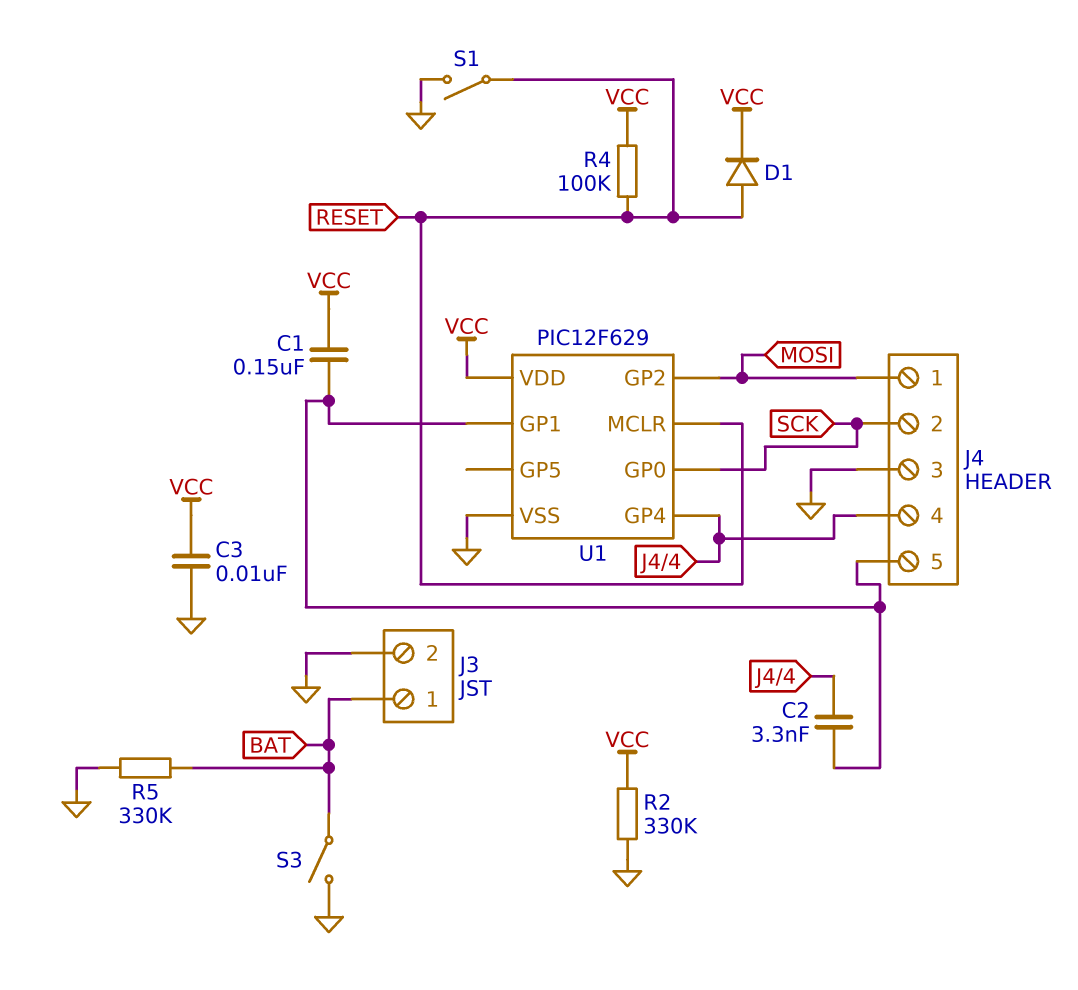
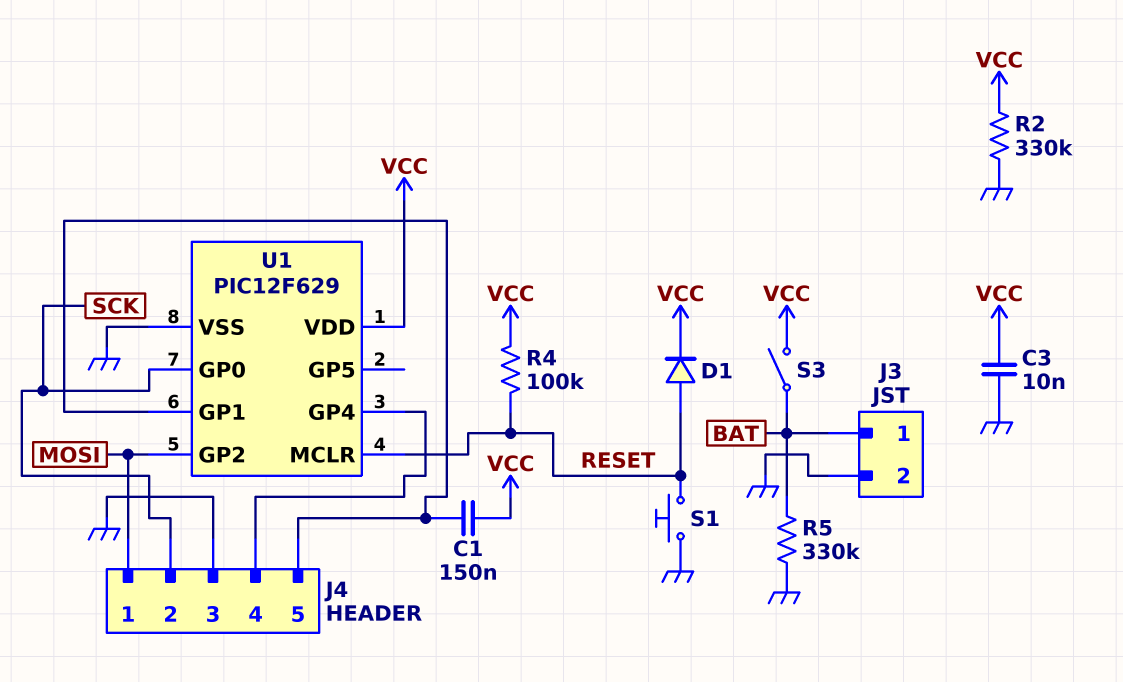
C2: 3.3nF (J4/4, J4/5) -> none
S1: switch (GND, RESET) -> button (GND, RESET)
S3: switch (BAT, GND) -> switch (BAT, VCC)

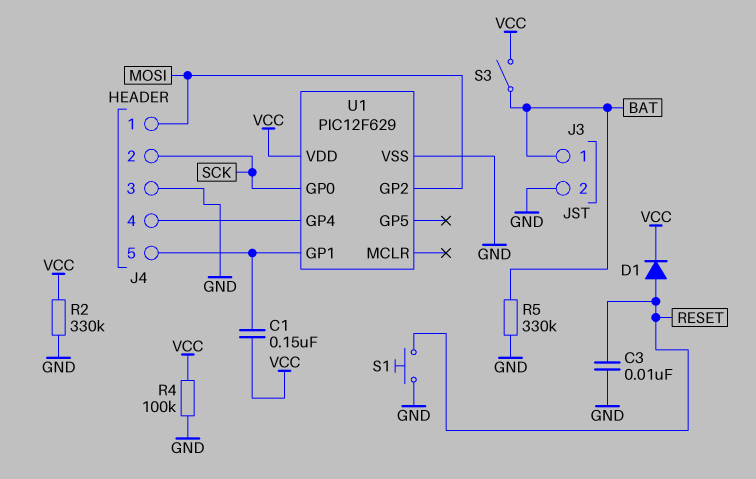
C3: 10nF (GND, VCC) -> 10nF (GND, RESET)
R4: 100k (RESET, VCC) -> 100k (GND, VCC)
U1 pin MCLR: RESET -> none

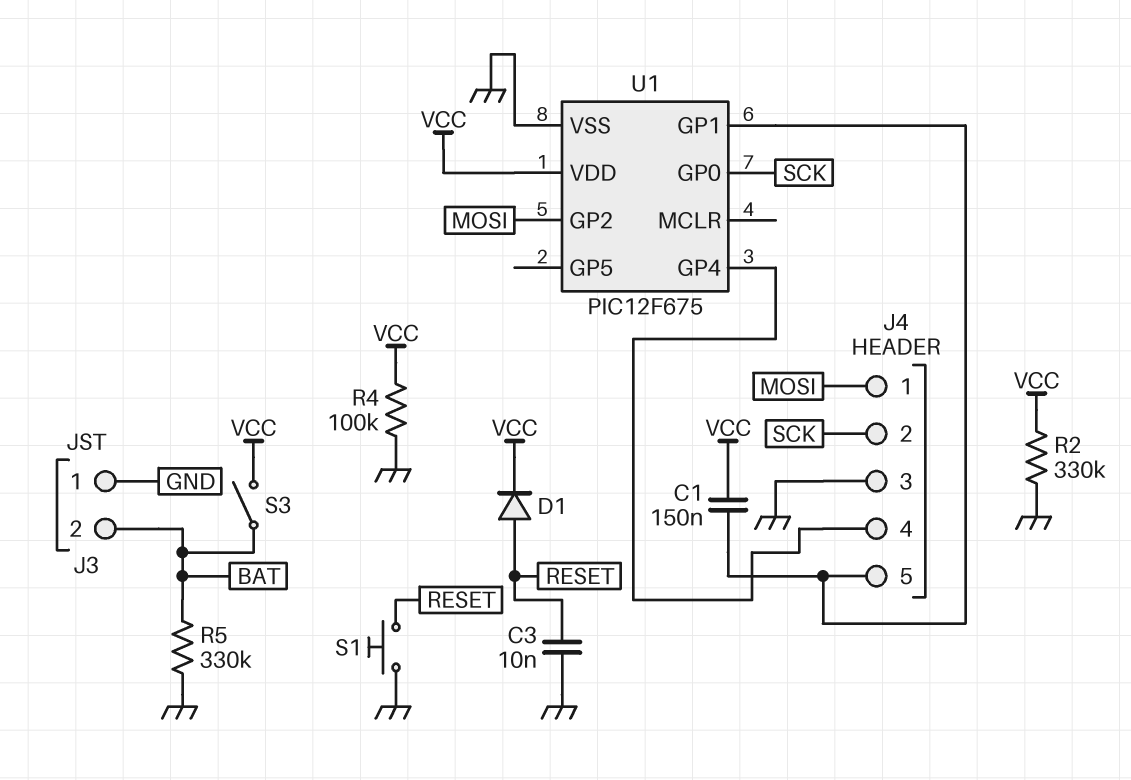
J3 pin 1: BAT -> GND
J3 pin 2: GND -> BAT
U1: PIC12F629 -> PIC12F675

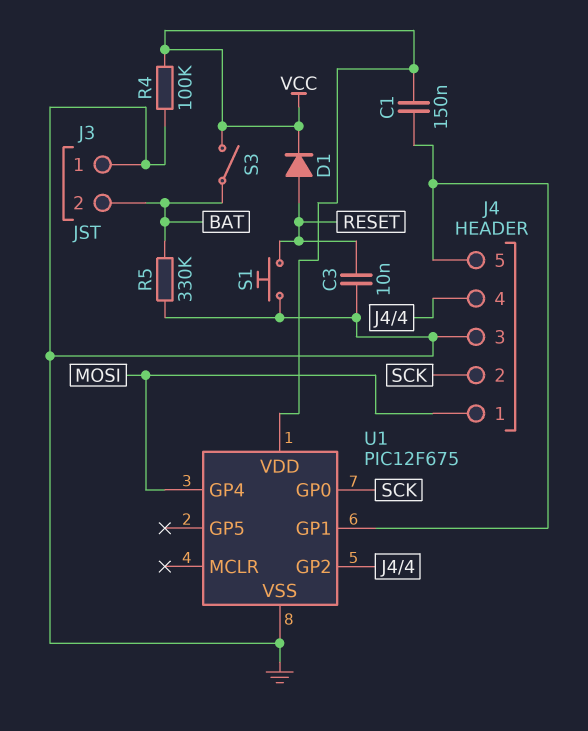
R2: 330k (GND, VCC) -> none
U1 pin GP2: MOSI -> J4/4
U1 pin GP4: J4/4 -> MOSI

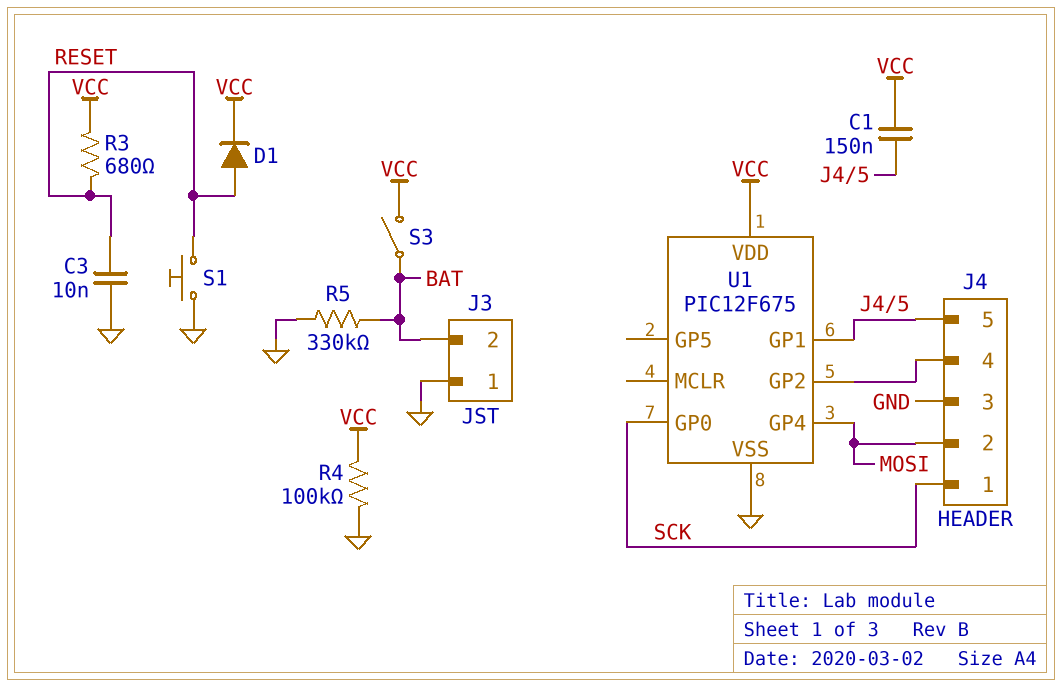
J4 pin 1: MOSI -> SCK
J4 pin 2: SCK -> MOSI
R3: none -> 680 (RESET, VCC)

